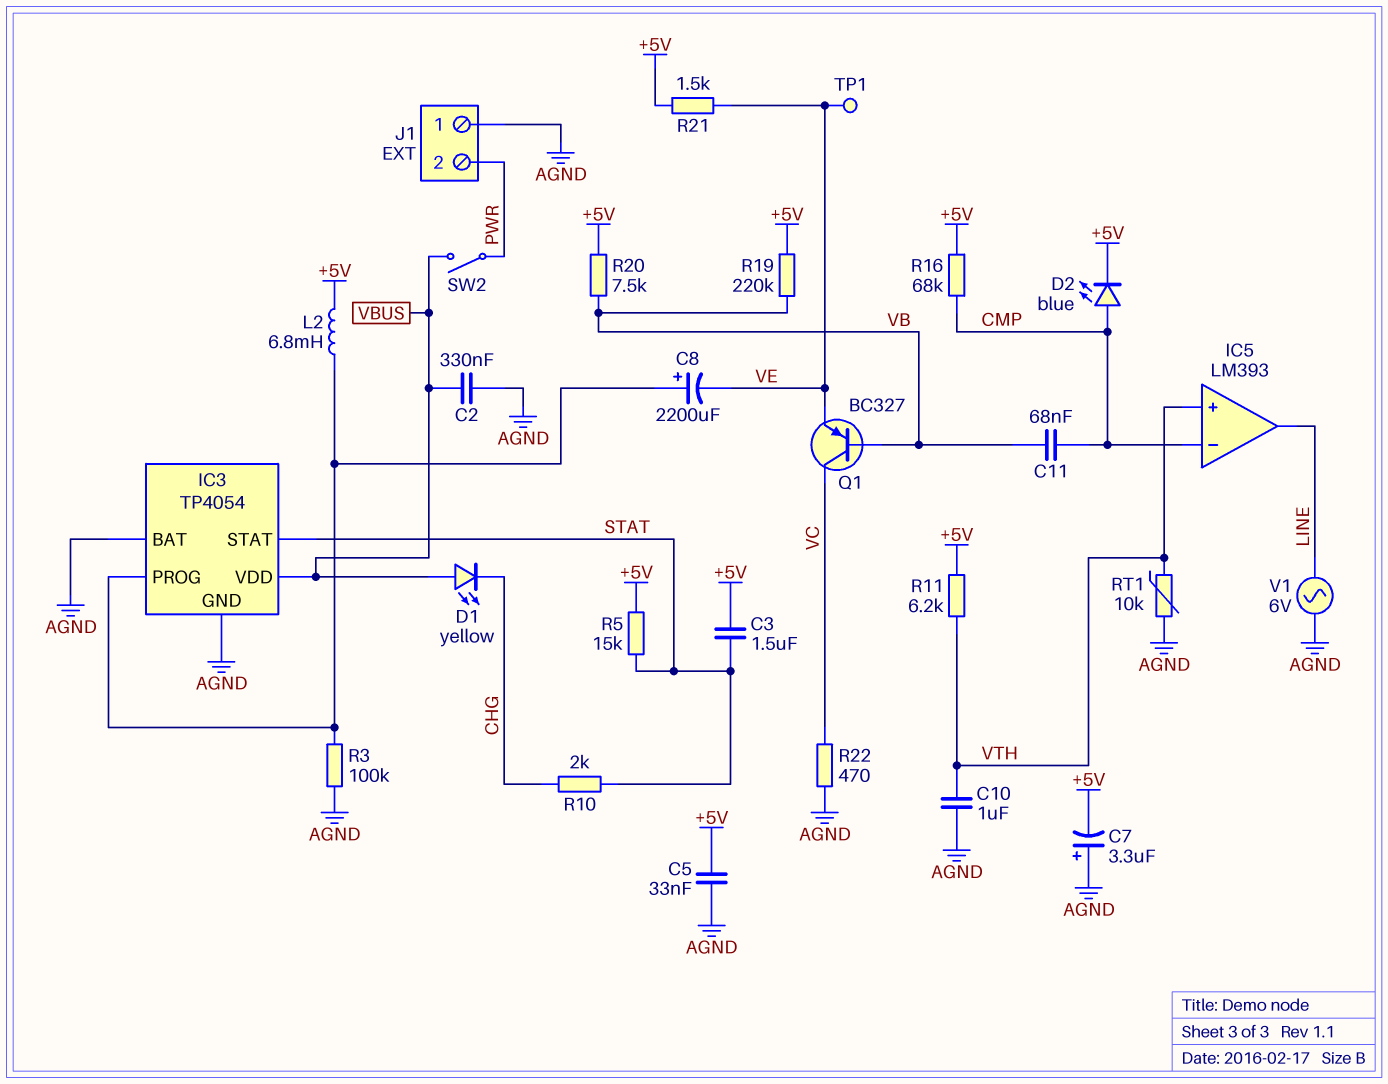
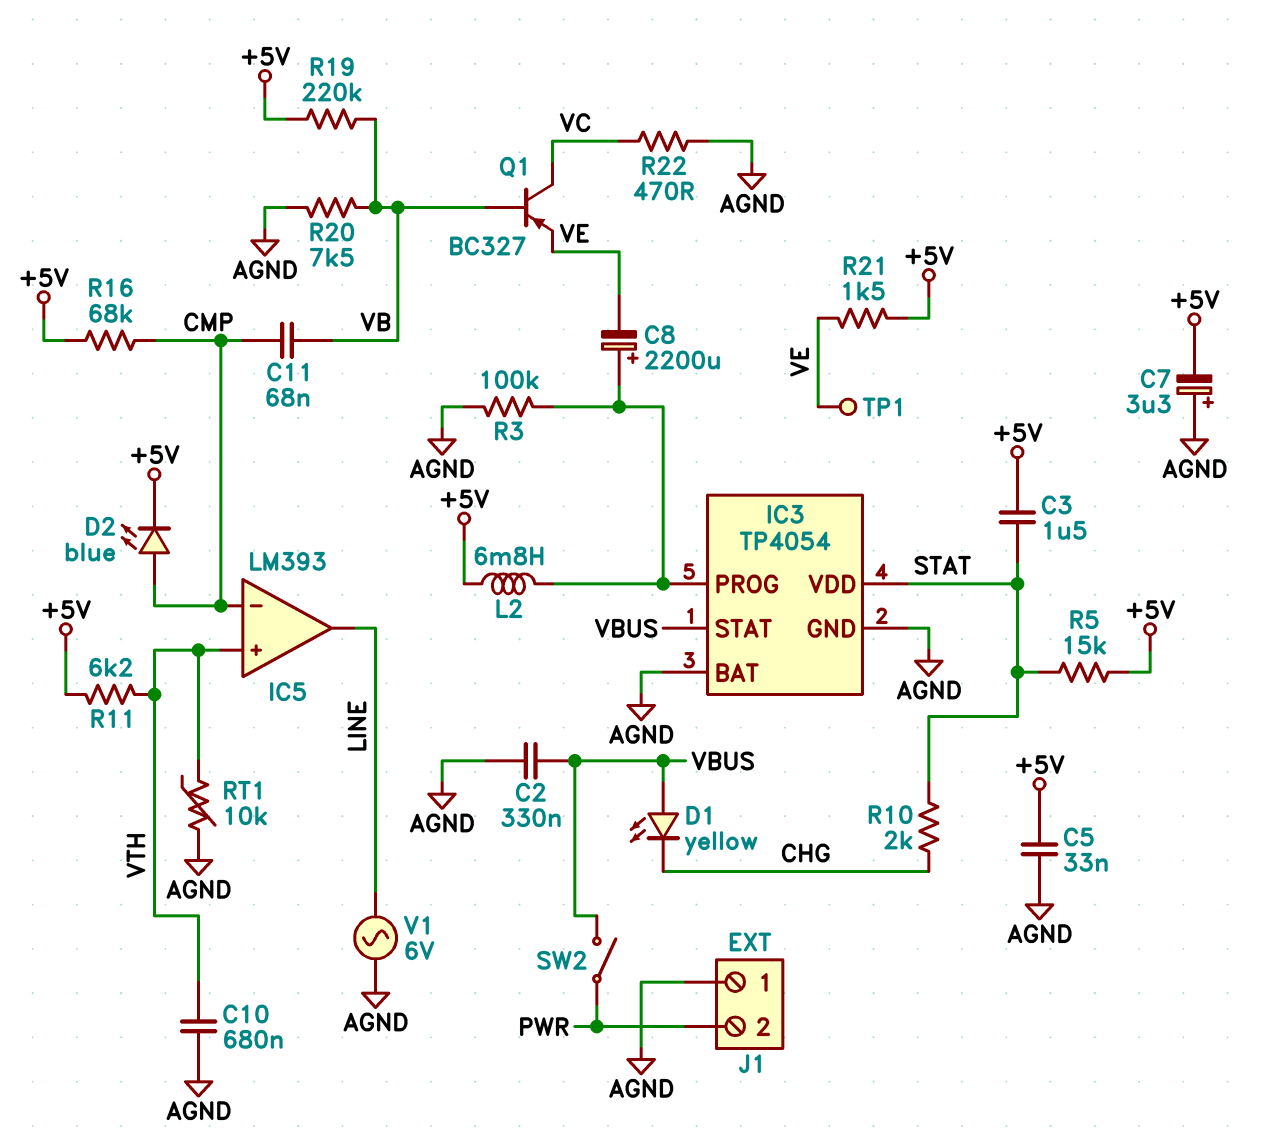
C10: 1uF (AGND, VTH) -> 680nF (AGND, VTH)
IC3 pin STAT: STAT -> VBUS
IC3 pin VDD: VBUS -> STAT
R20: 7.5k (+5V, VB) -> 7.5k (AGND, VB)

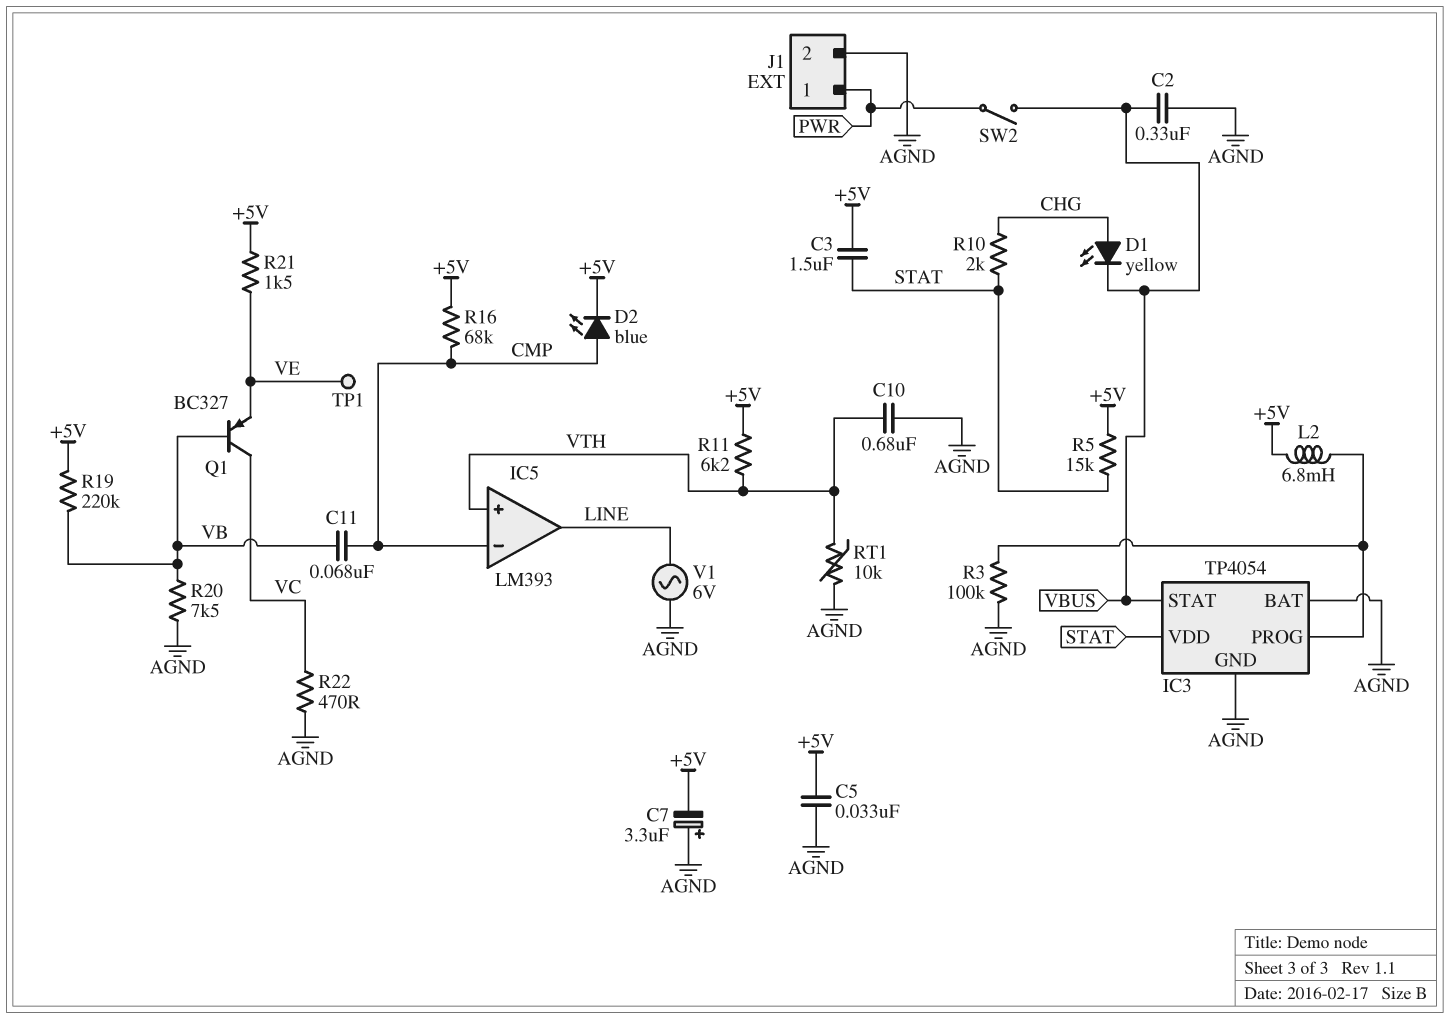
C8: 2200uF (plus IC3/PROG, minus VE) -> none
D1: LED yellow (A VBUS, K CHG) -> LED yellow (A CHG, K VBUS)
J1 pin 1: AGND -> PWR
J1 pin 2: PWR -> AGND

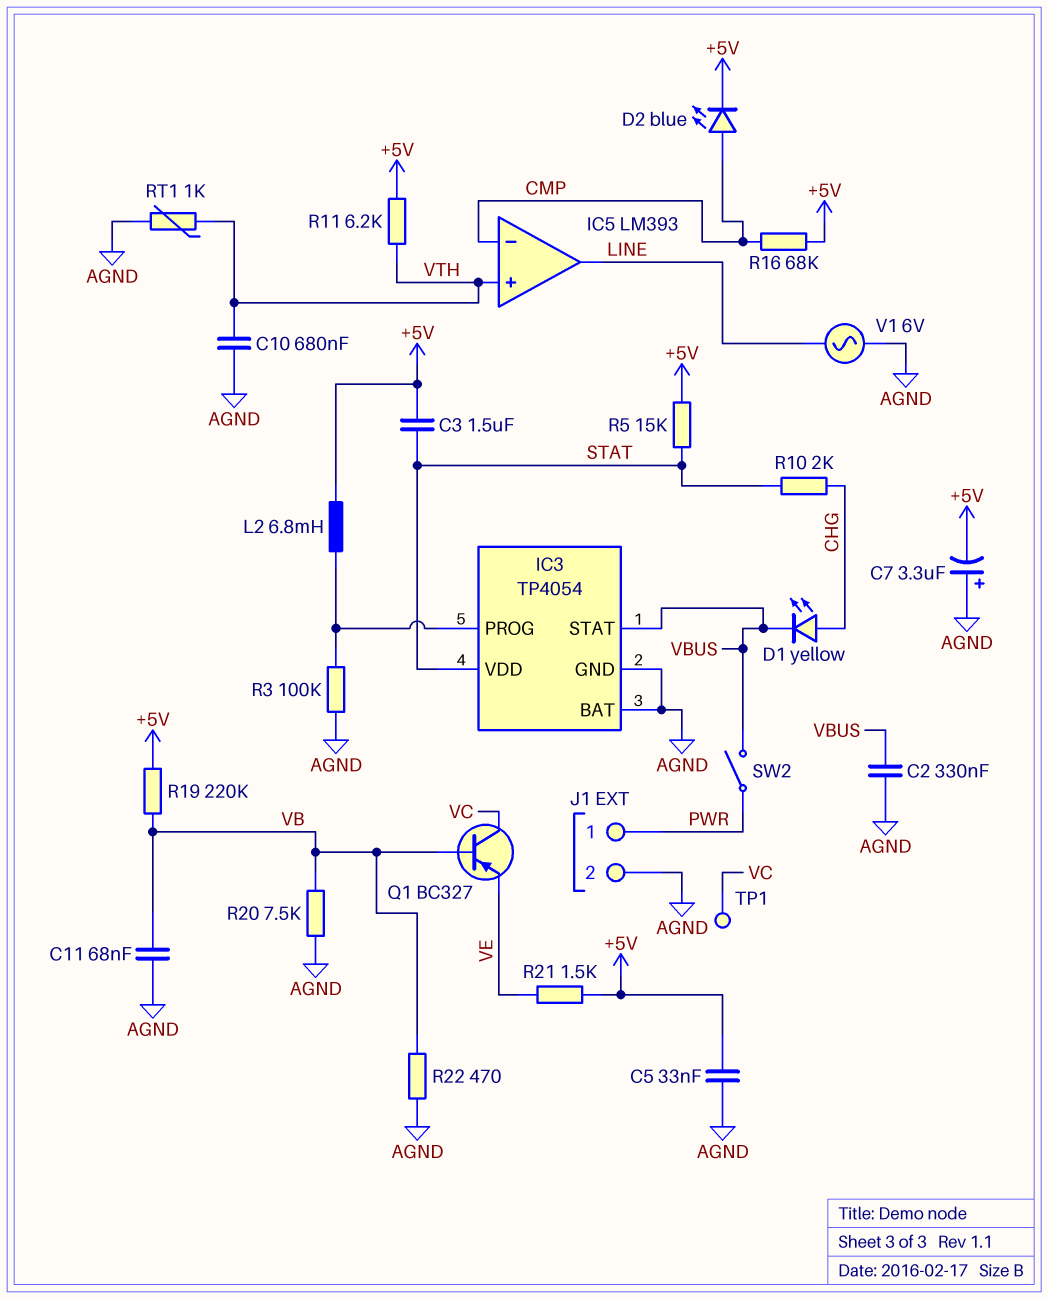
C11: 68nF (CMP, VB) -> 68nF (AGND, VB)
R22: 470 (AGND, VC) -> 470 (AGND, VB)
RT1: 10k (AGND, VTH) -> 1k (AGND, VTH)
TP1: test point (VE) -> test point (VC)

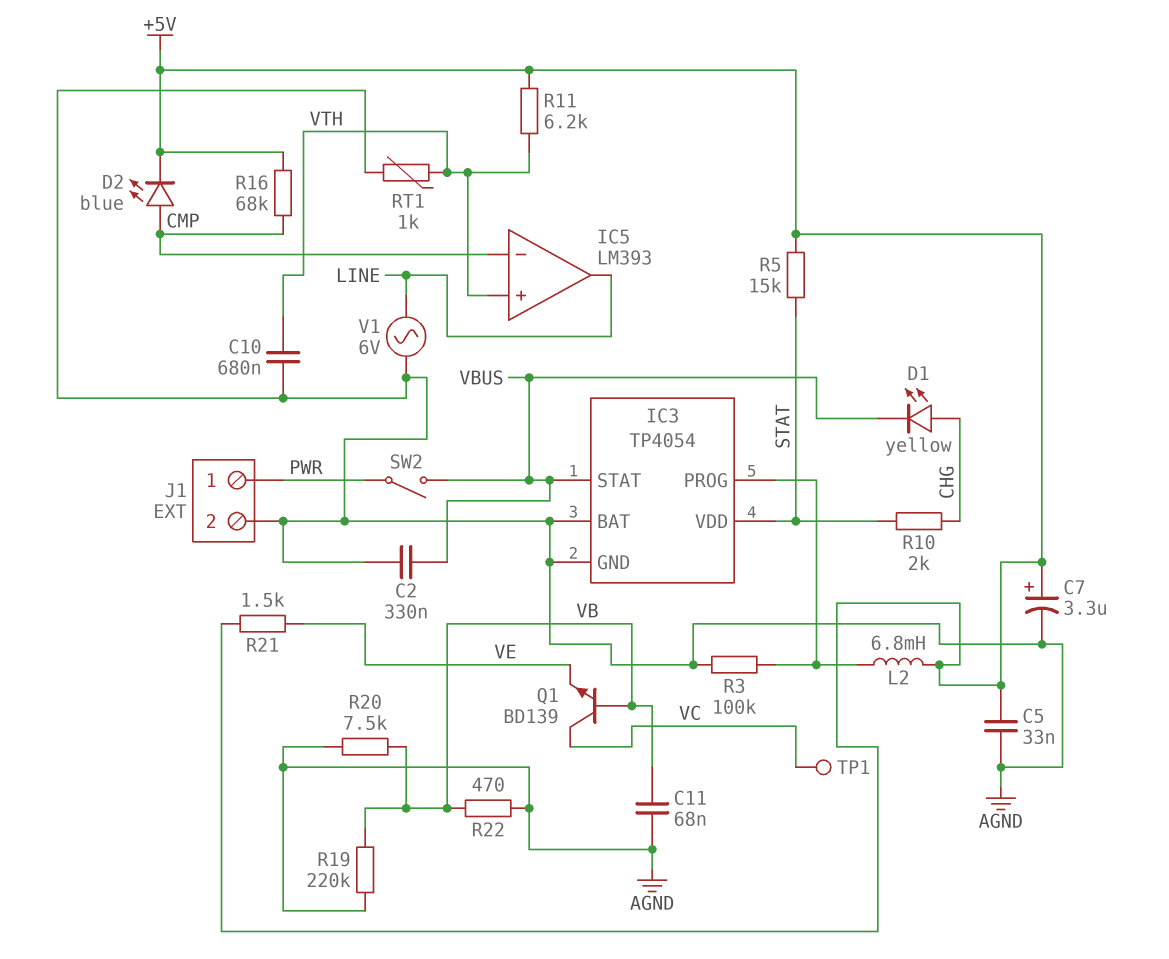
C3: 1.5uF (+5V, STAT) -> none
C7: 3.3uF (plus AGND, minus +5V) -> 3.3uF (plus +5V, minus AGND)
Q1: PNP BC327 (B VB, C VC, E VE) -> NPN BD139 (B VB, C VC, E VE)
R19: 220k (+5V, VB) -> 220k (AGND, VB)

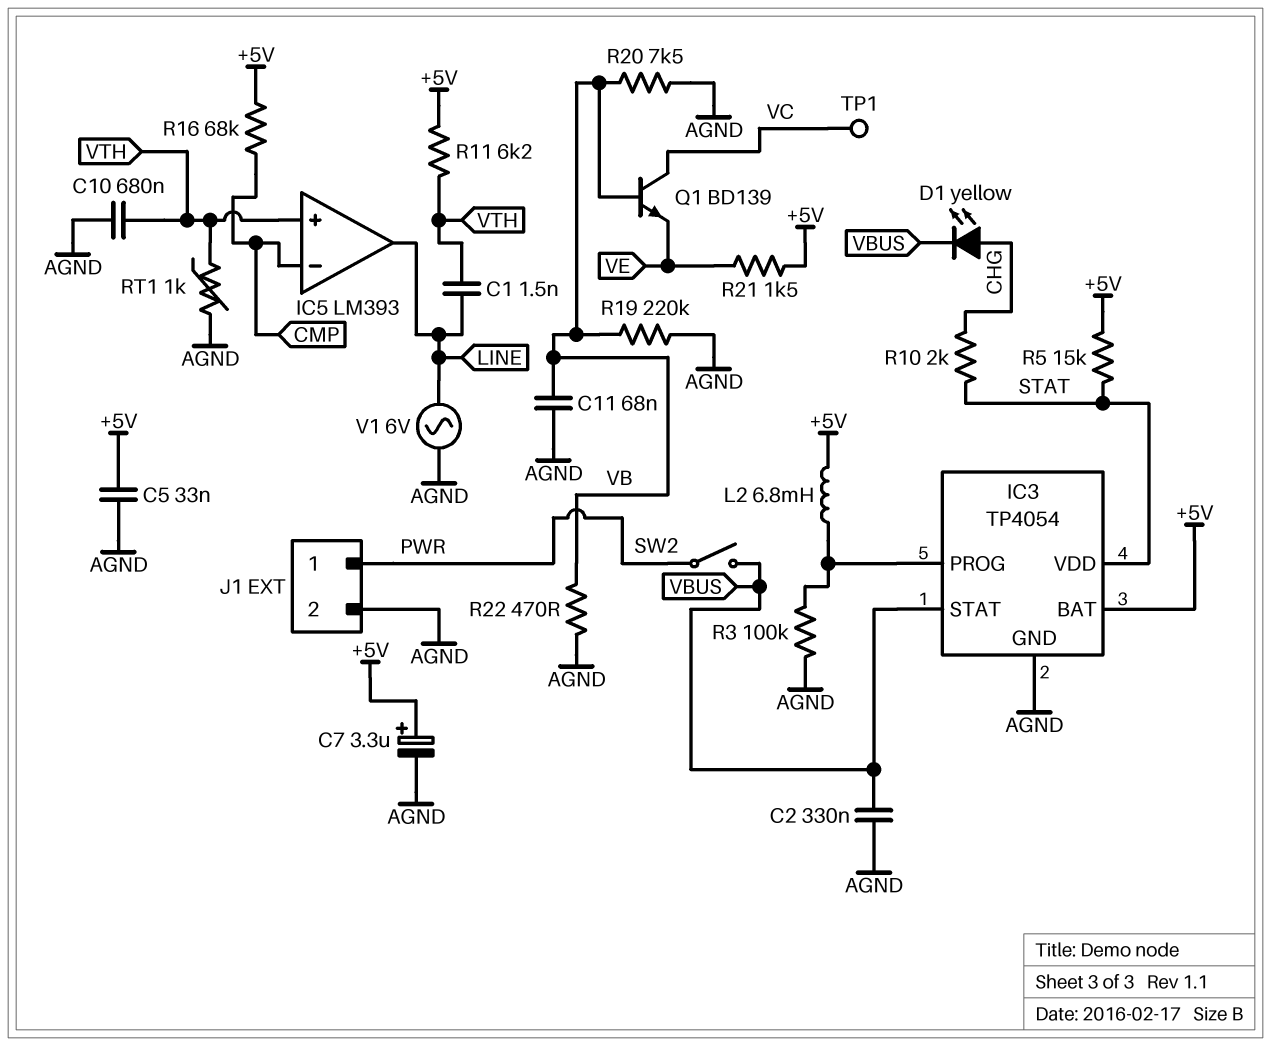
C1: none -> 1.5nF (LINE, VTH)
D2: LED blue (A CMP, K +5V) -> none
IC3 pin BAT: AGND -> +5V

